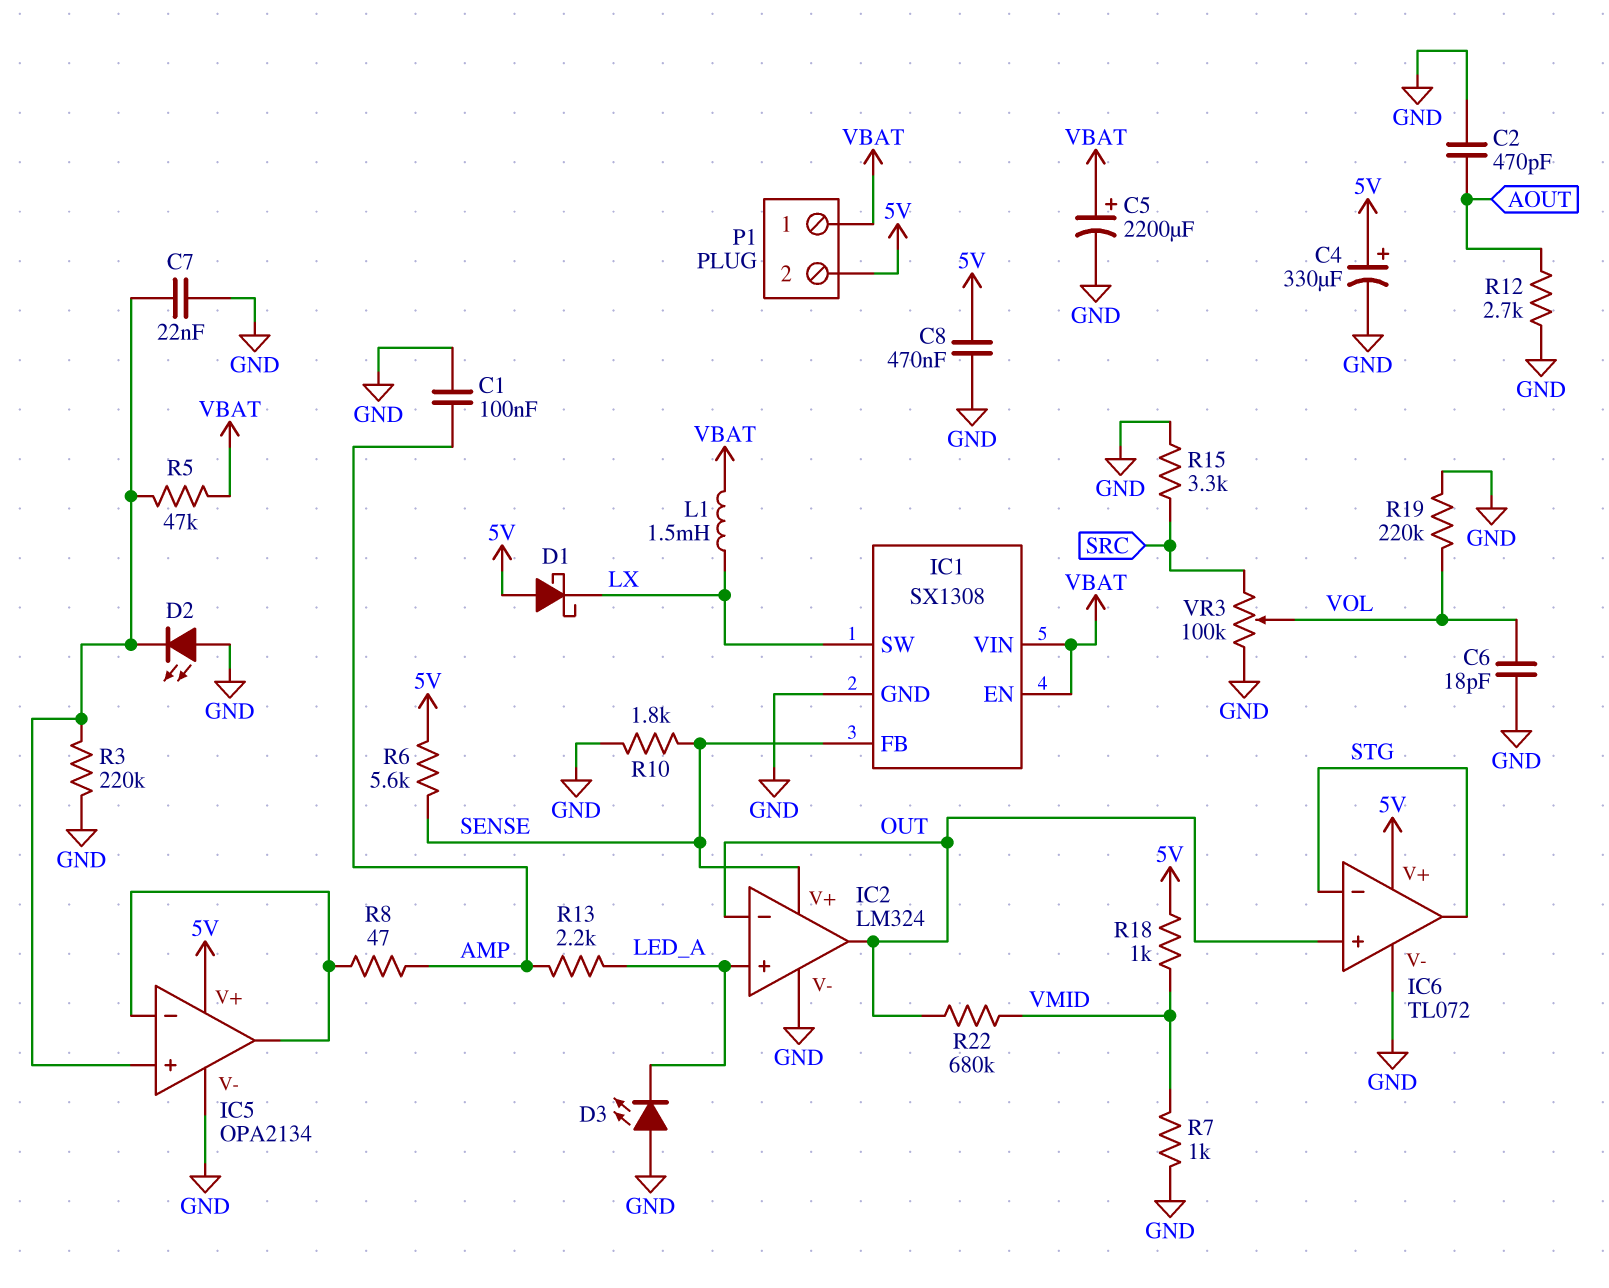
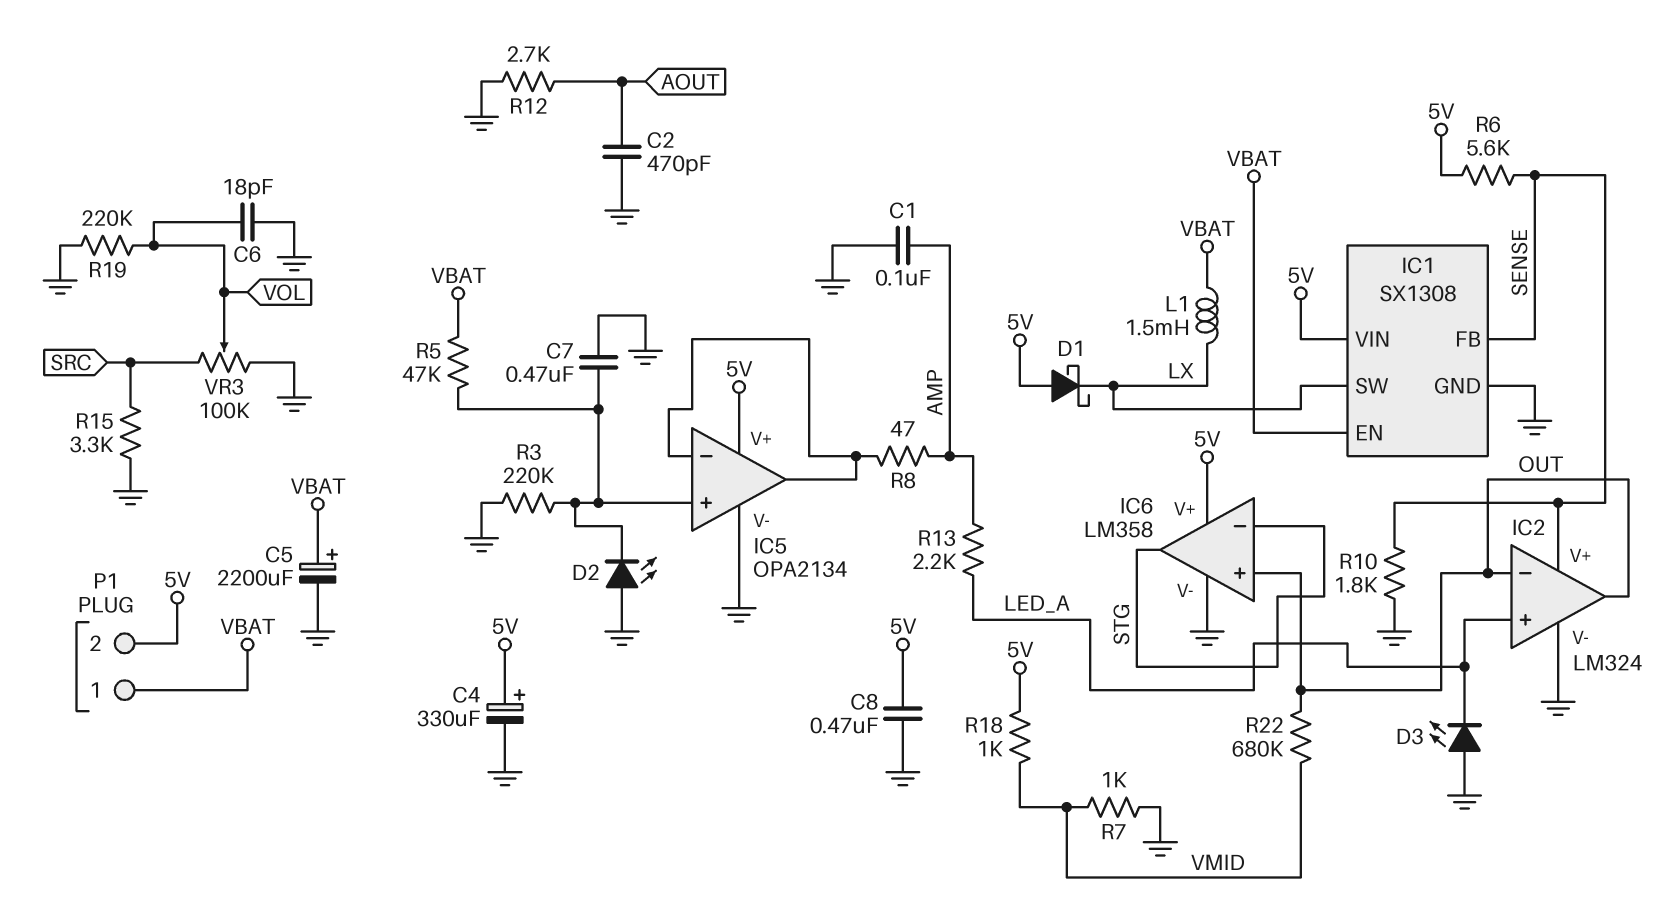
C7: 22nF (GND, IC5/in+) -> 470nF (GND, IC5/in+)
IC1 pin VIN: VBAT -> 5V
IC6: TL072 -> LM358

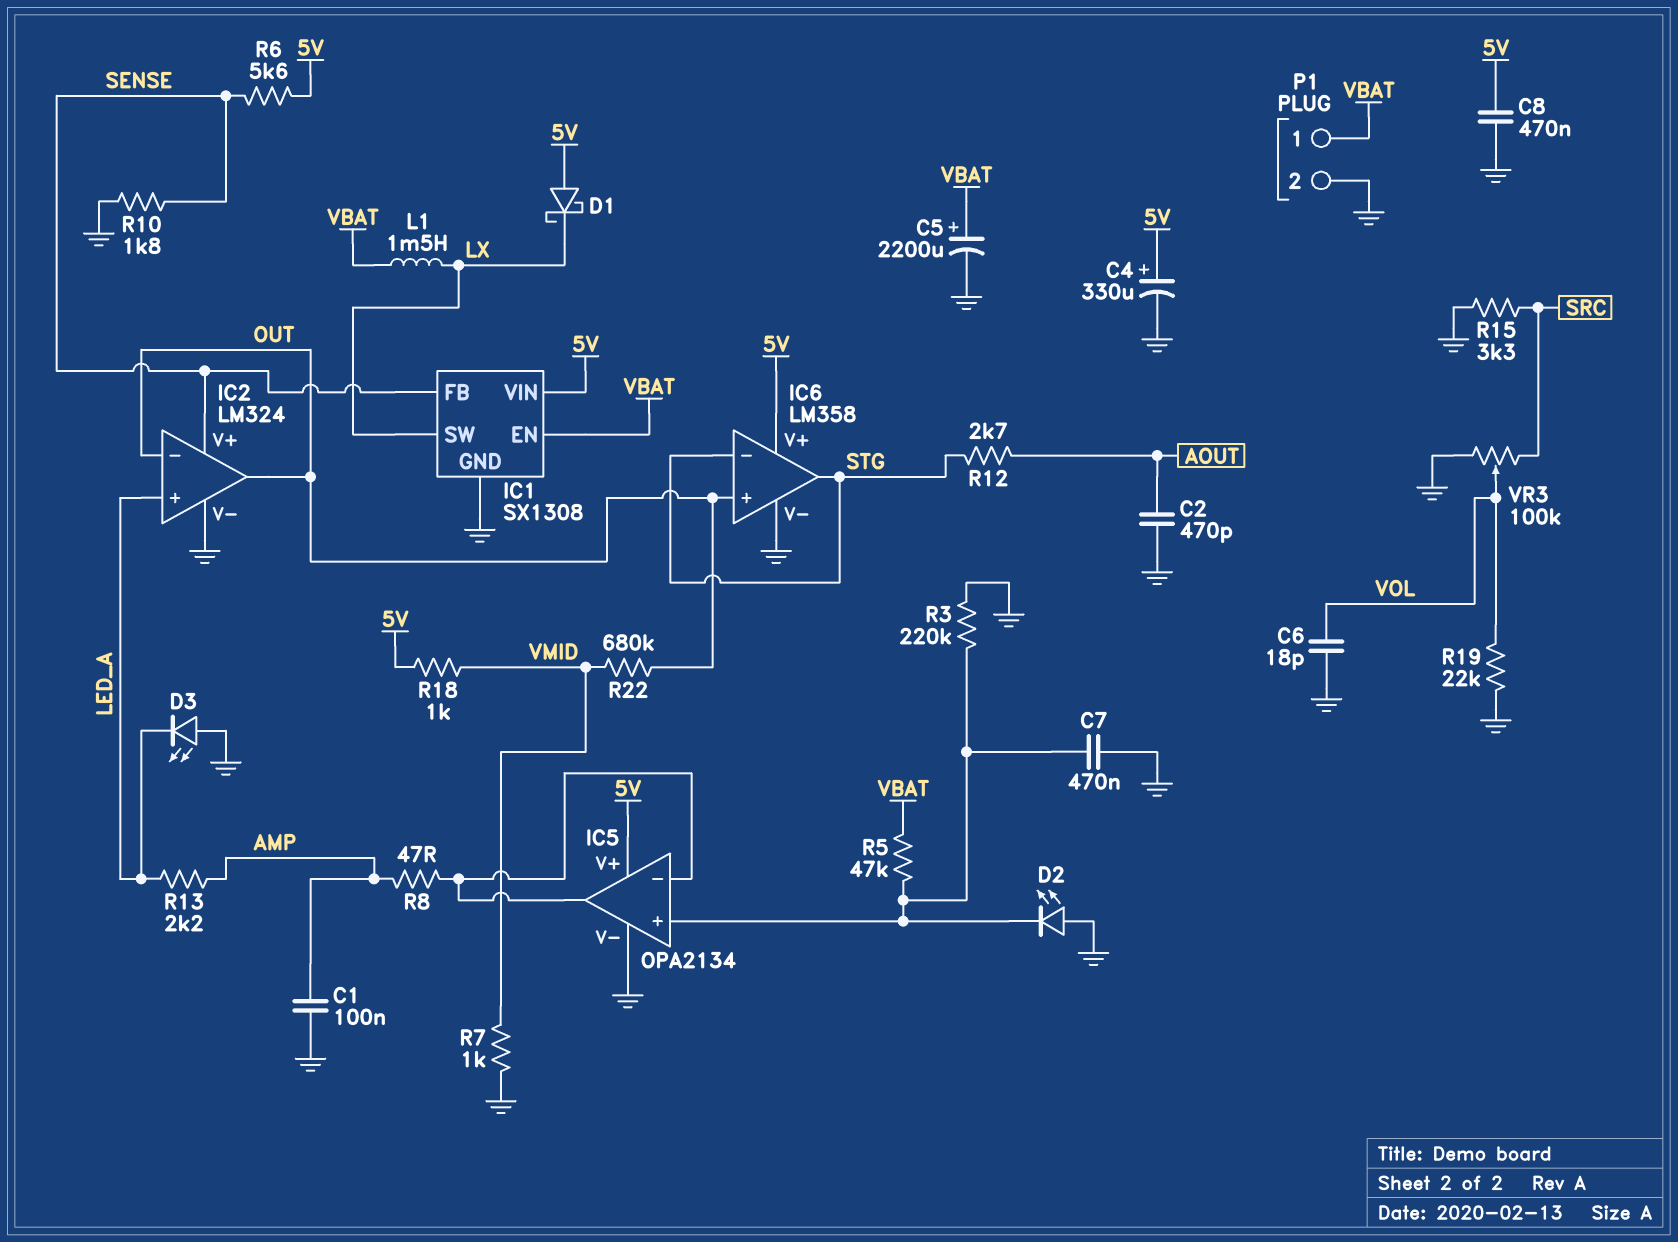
P1 pin 2: 5V -> GND
R12: 2.7k (AOUT, GND) -> 2.7k (AOUT, STG)
R19: 220k (GND, VOL) -> 22k (GND, VOL)

